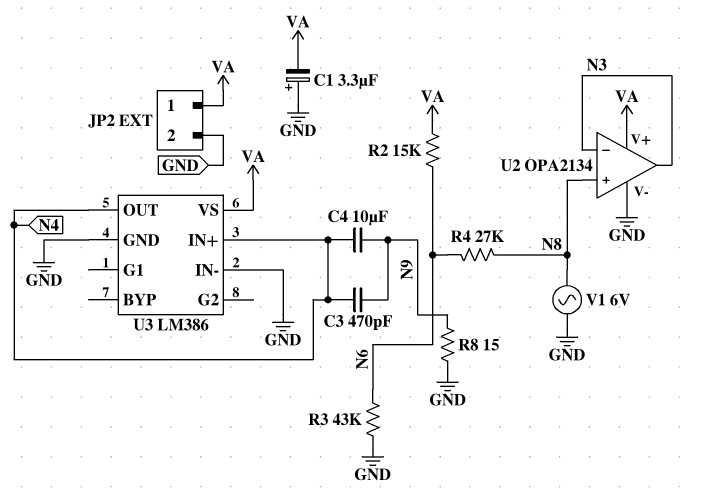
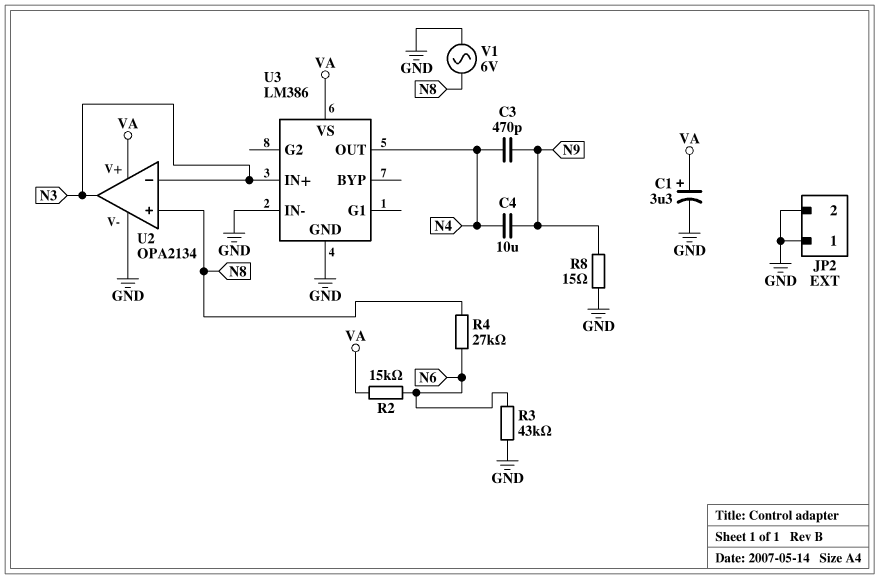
C1: 3.3uF (plus GND, minus VA) -> 3.3uF (plus VA, minus GND)
JP2 pin 1: VA -> GND
U3 pin IN+: N4 -> N3

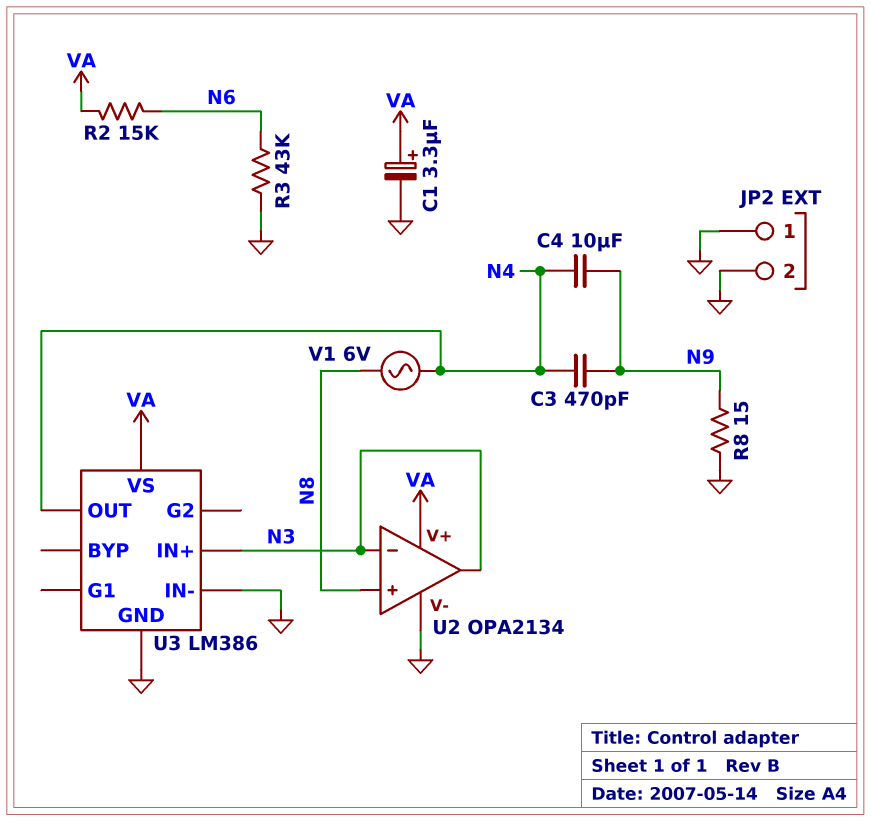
R4: 27k (N6, N8) -> none
V1: AC 6V (GND, N8) -> AC 6V (N4, N8)

